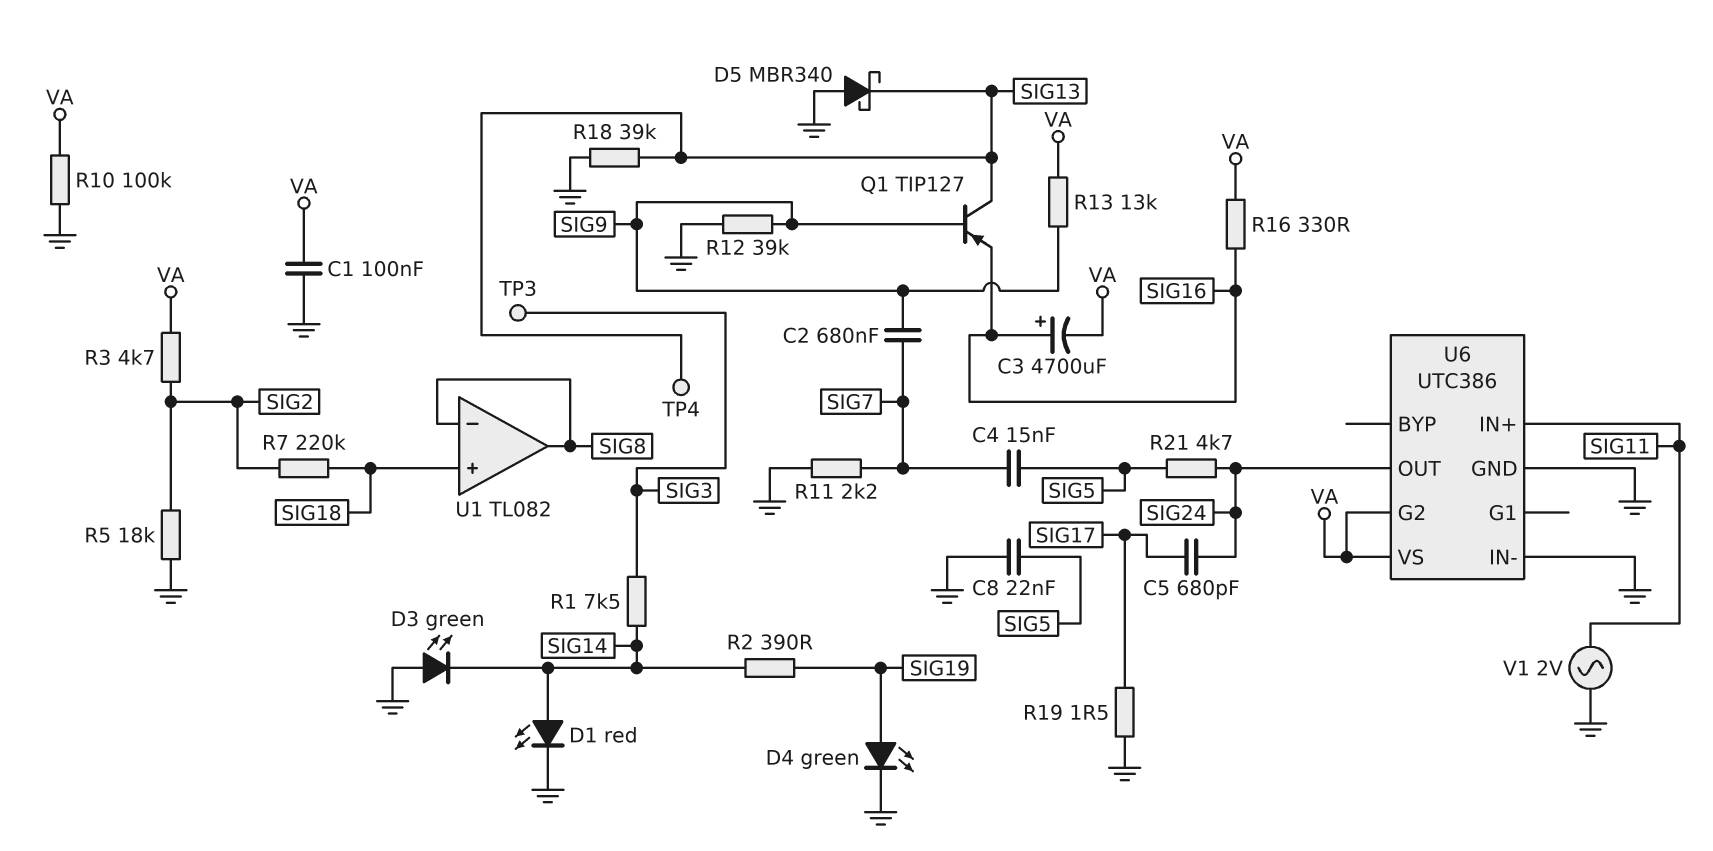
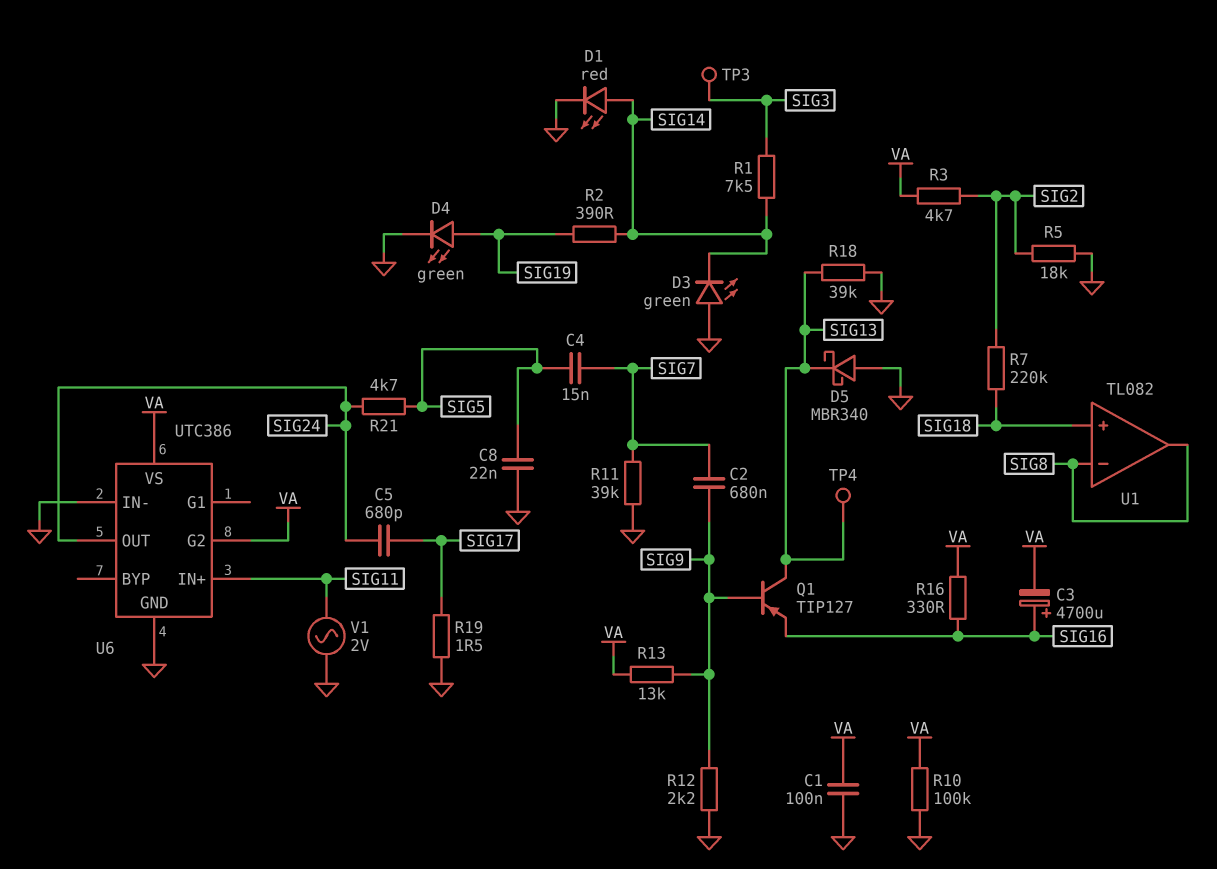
R11: 2.2k (GND, SIG7) -> 39k (GND, SIG7)
R12: 39k (GND, SIG9) -> 2.2k (GND, SIG9)

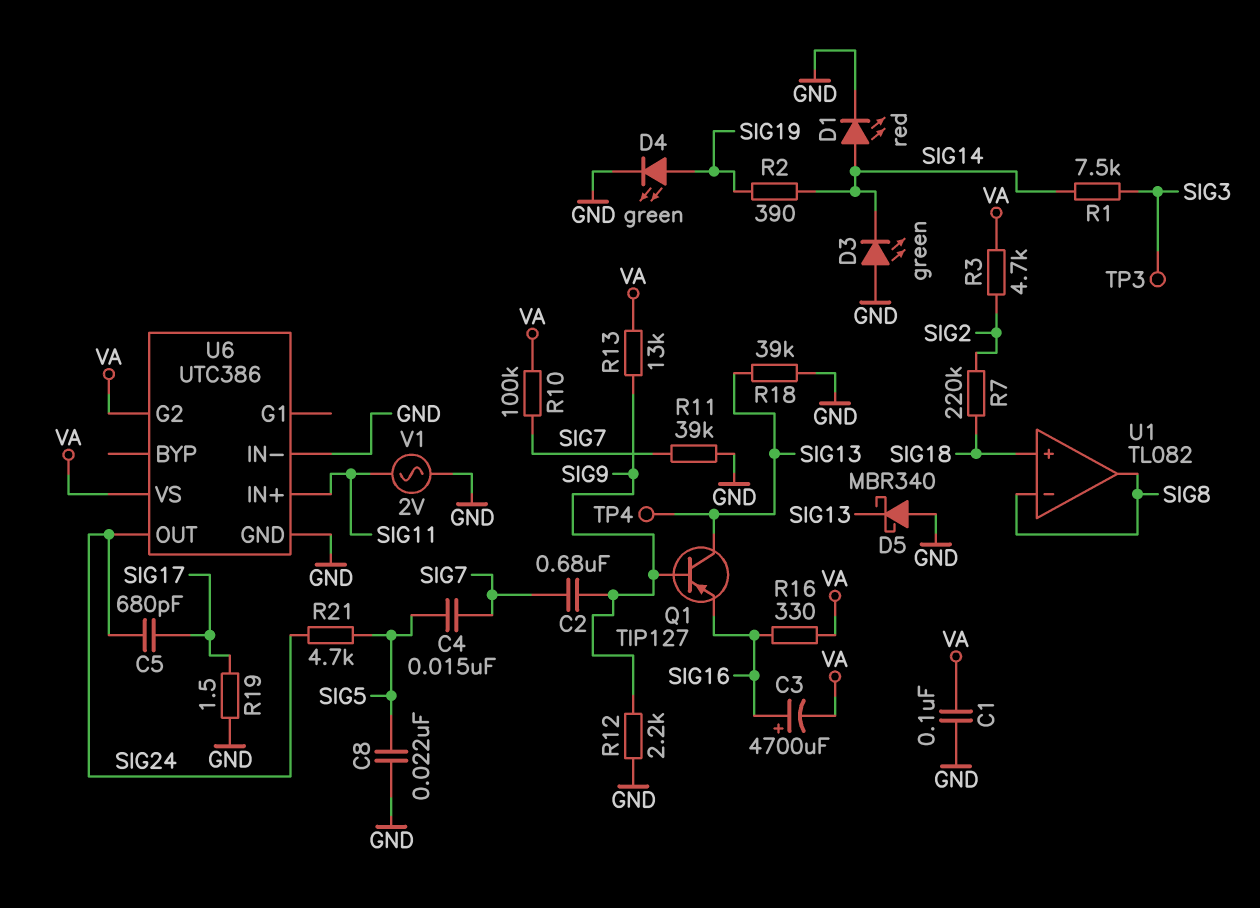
R5: 18k (GND, SIG2) -> none
R10: 100k (GND, VA) -> 100k (SIG7, VA)

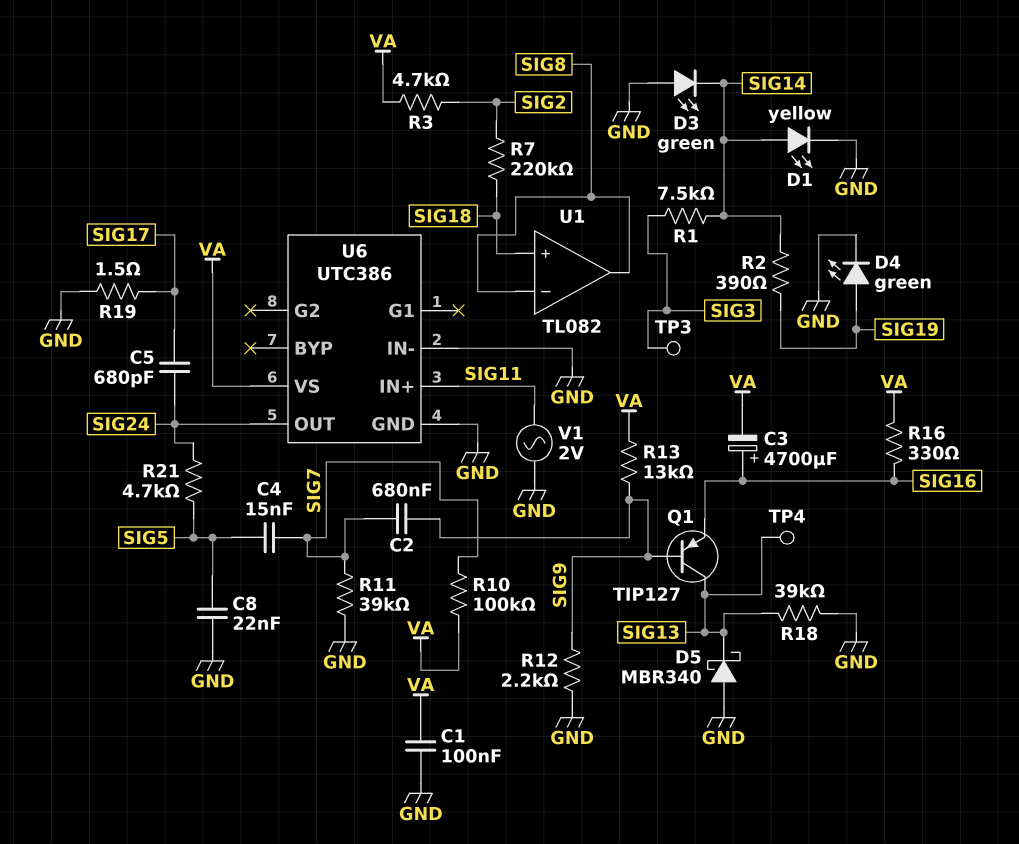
D1: LED red (A SIG14, K GND) -> LED yellow (A SIG14, K GND)
U6 pin G2: VA -> none

